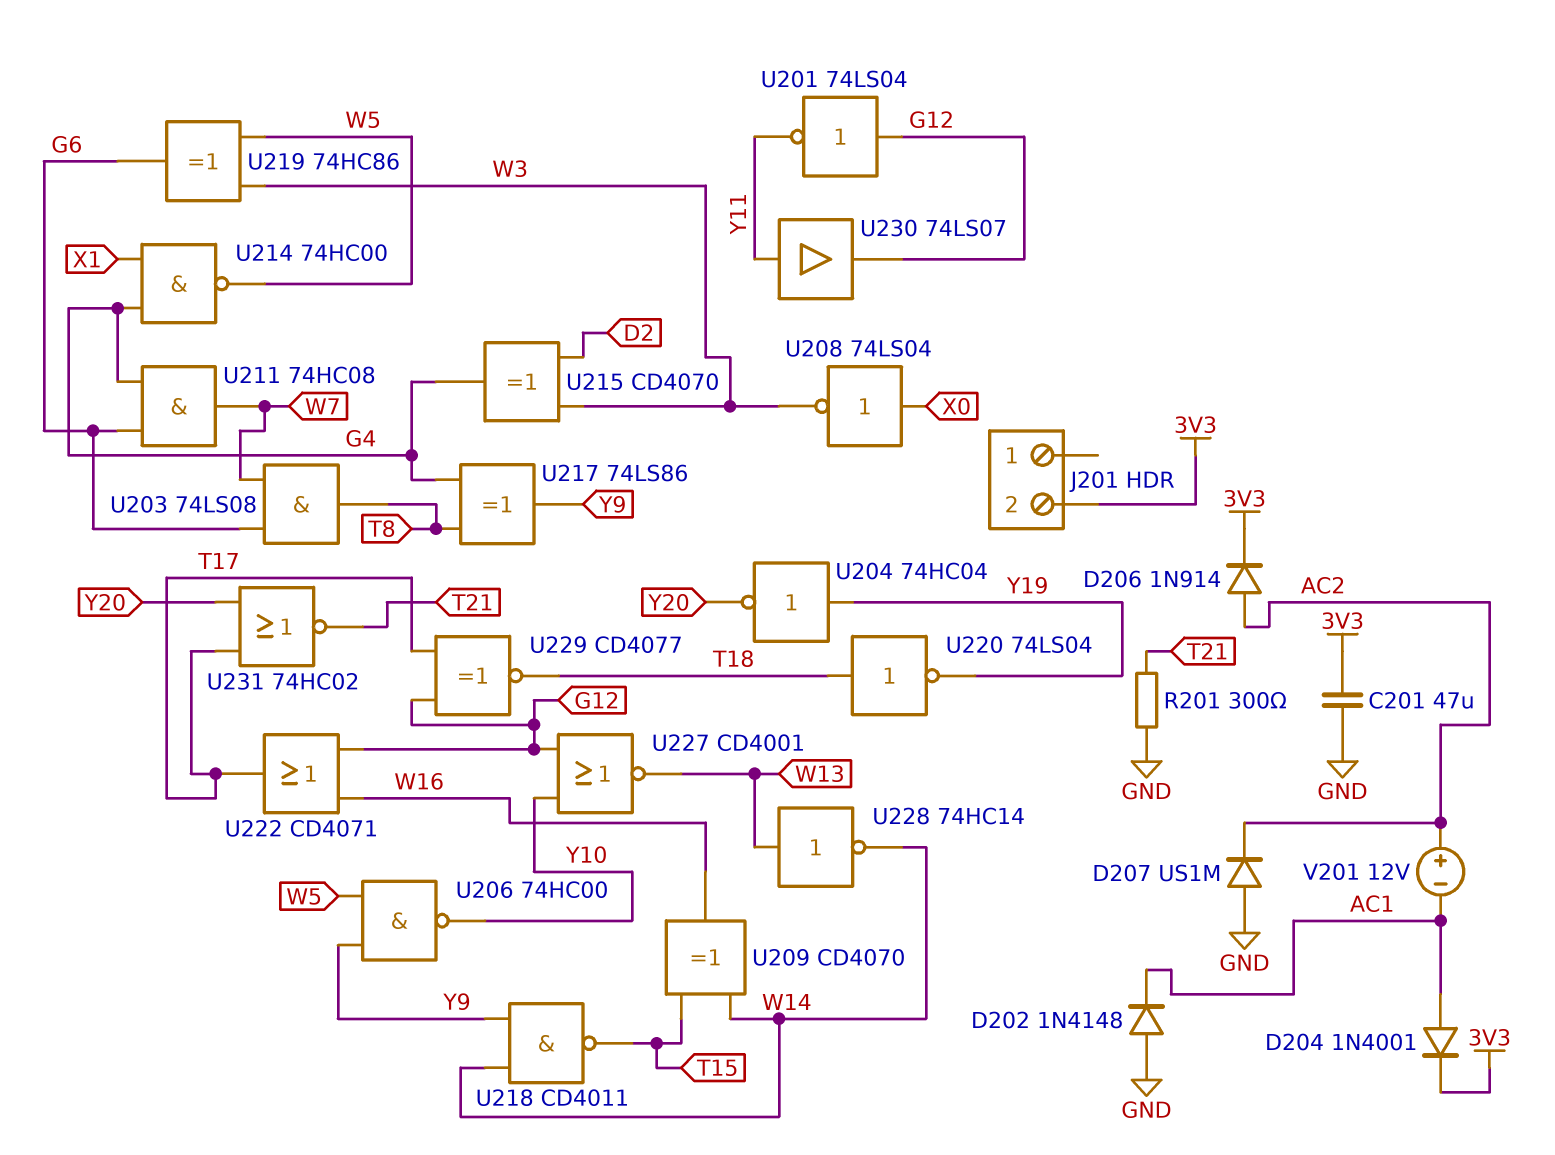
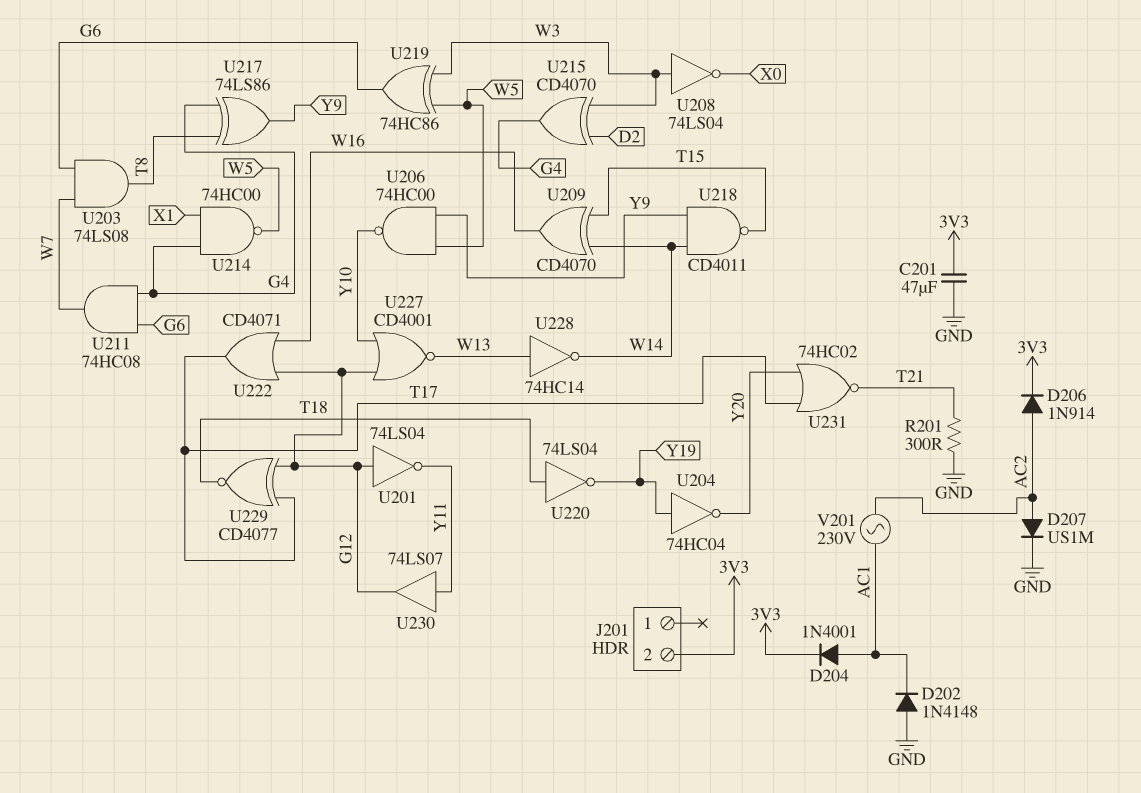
D207: diode US1M (A GND, K AC2) -> diode US1M (A AC2, K GND)
U208: NOT 74LS04 (in X0, out W3) -> NOT 74LS04 (in W3, out X0)
V201: 12V (plus AC2, minus AC1) -> AC 230V (AC1, AC2)

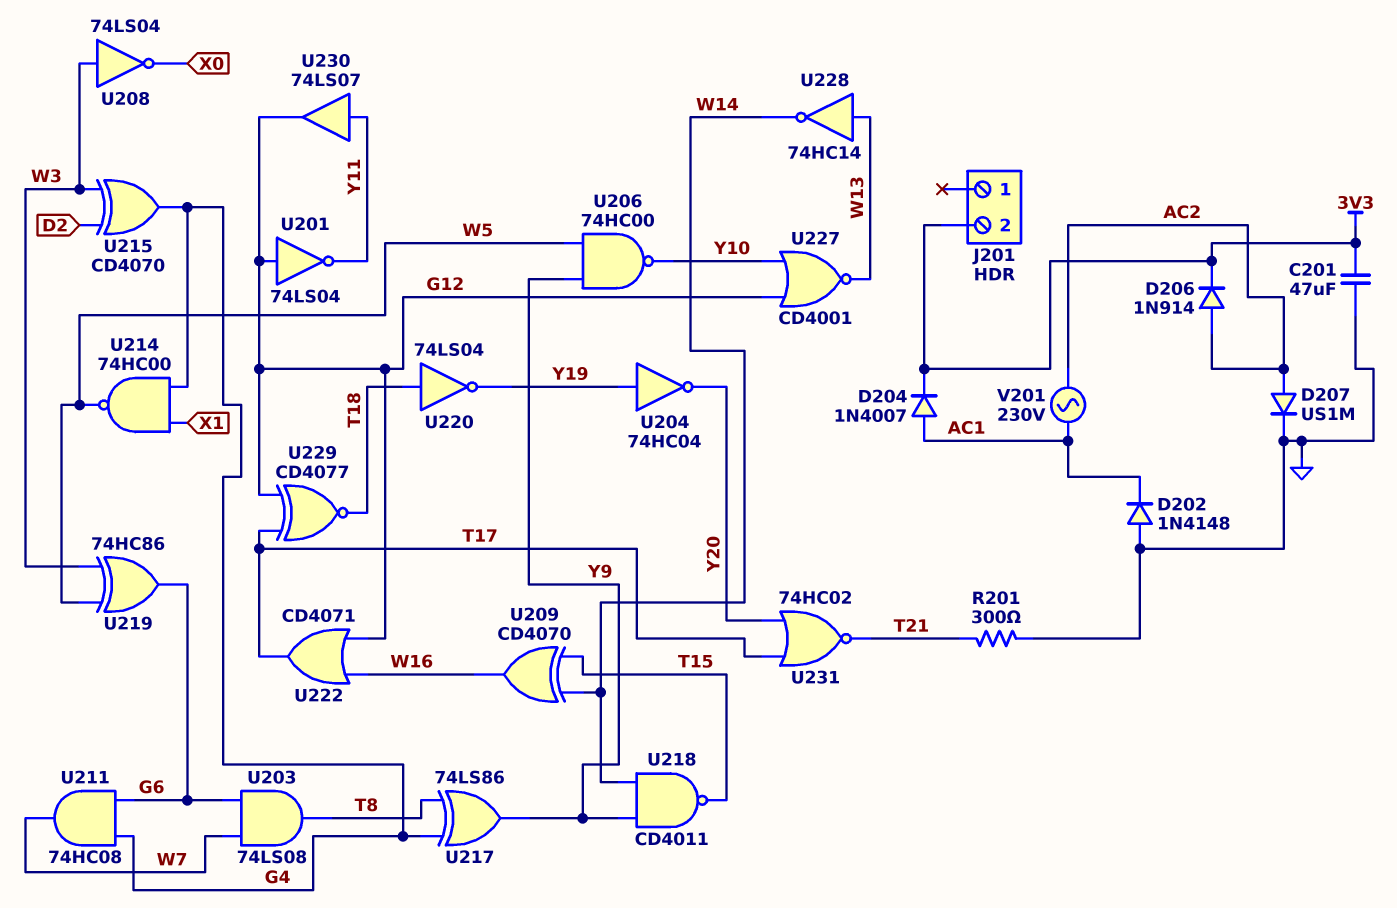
D204: diode 1N4001 (A AC1, K 3V3) -> diode 1N4007 (A AC1, K 3V3)

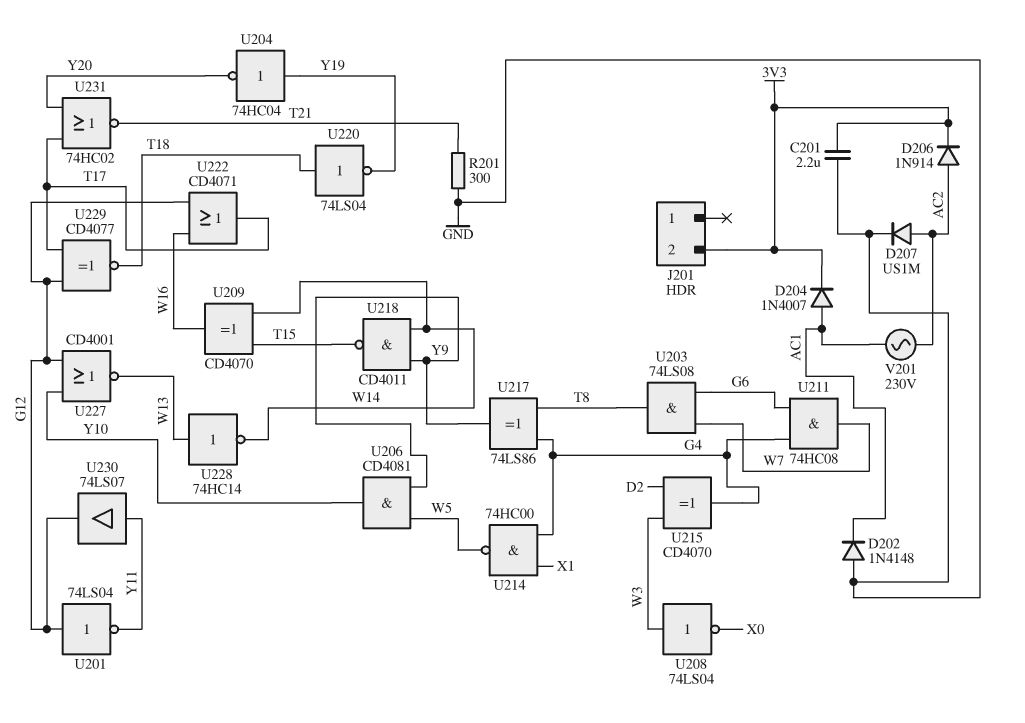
C201: 47uF (3V3, GND) -> 2.2uF (3V3, GND)
U206: NAND 74HC00 (in W5, in Y9, out Y10) -> AND CD4081 (in W5, in Y9, out Y10)
U219: XOR 74HC86 (in W3, in W5, out G6) -> none

